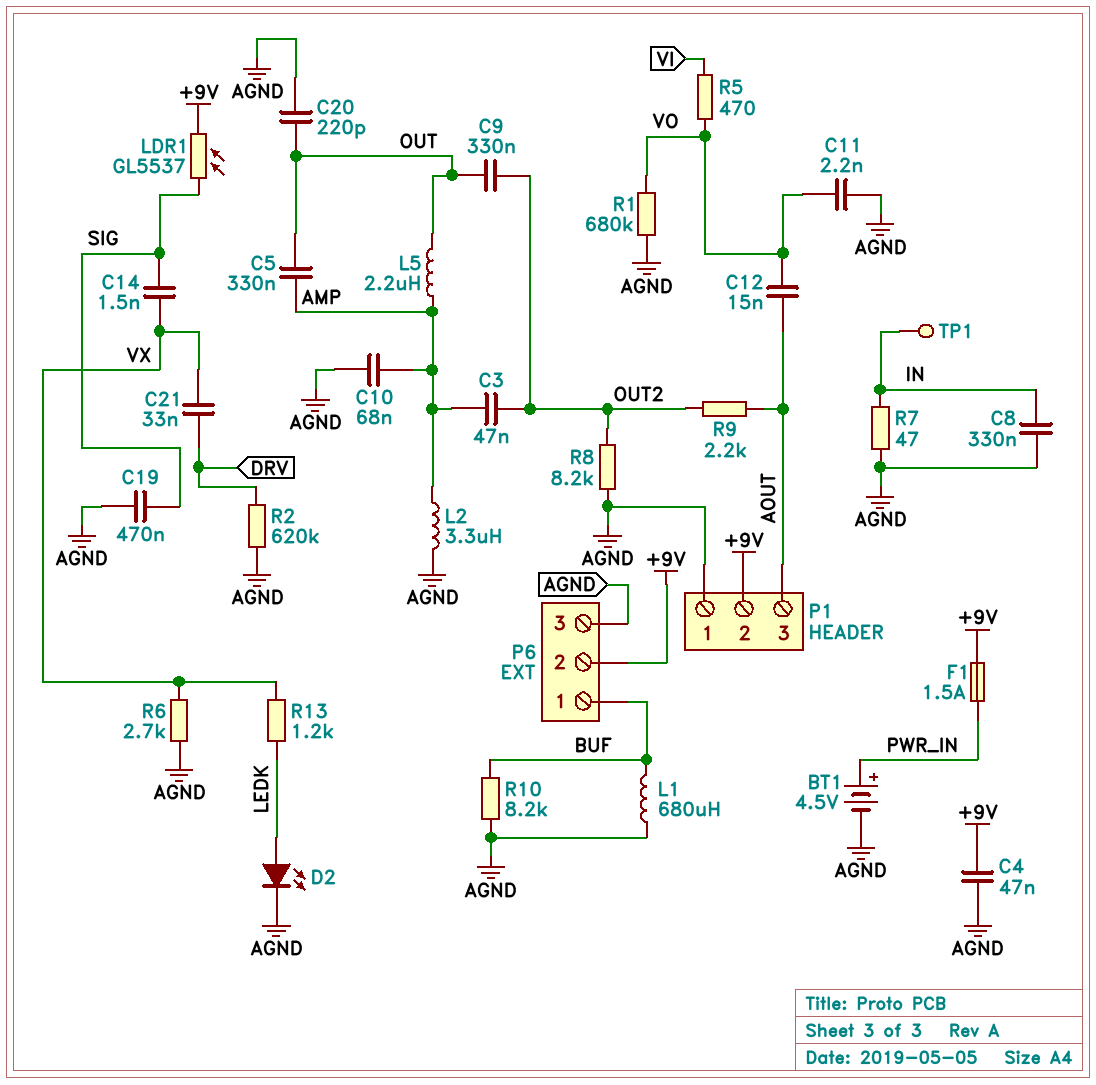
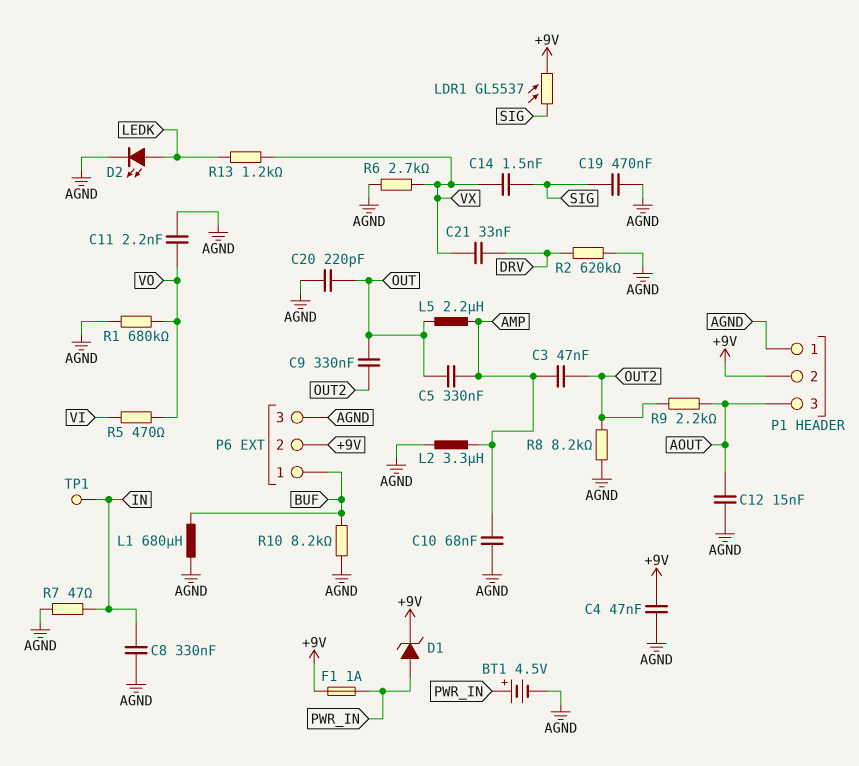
C12: 15nF (AOUT, VO) -> 15nF (AGND, AOUT)
D1: none -> zener (A PWR_IN, K +9V)
F1: 1.5A (+9V, PWR_IN) -> 1A (+9V, PWR_IN)

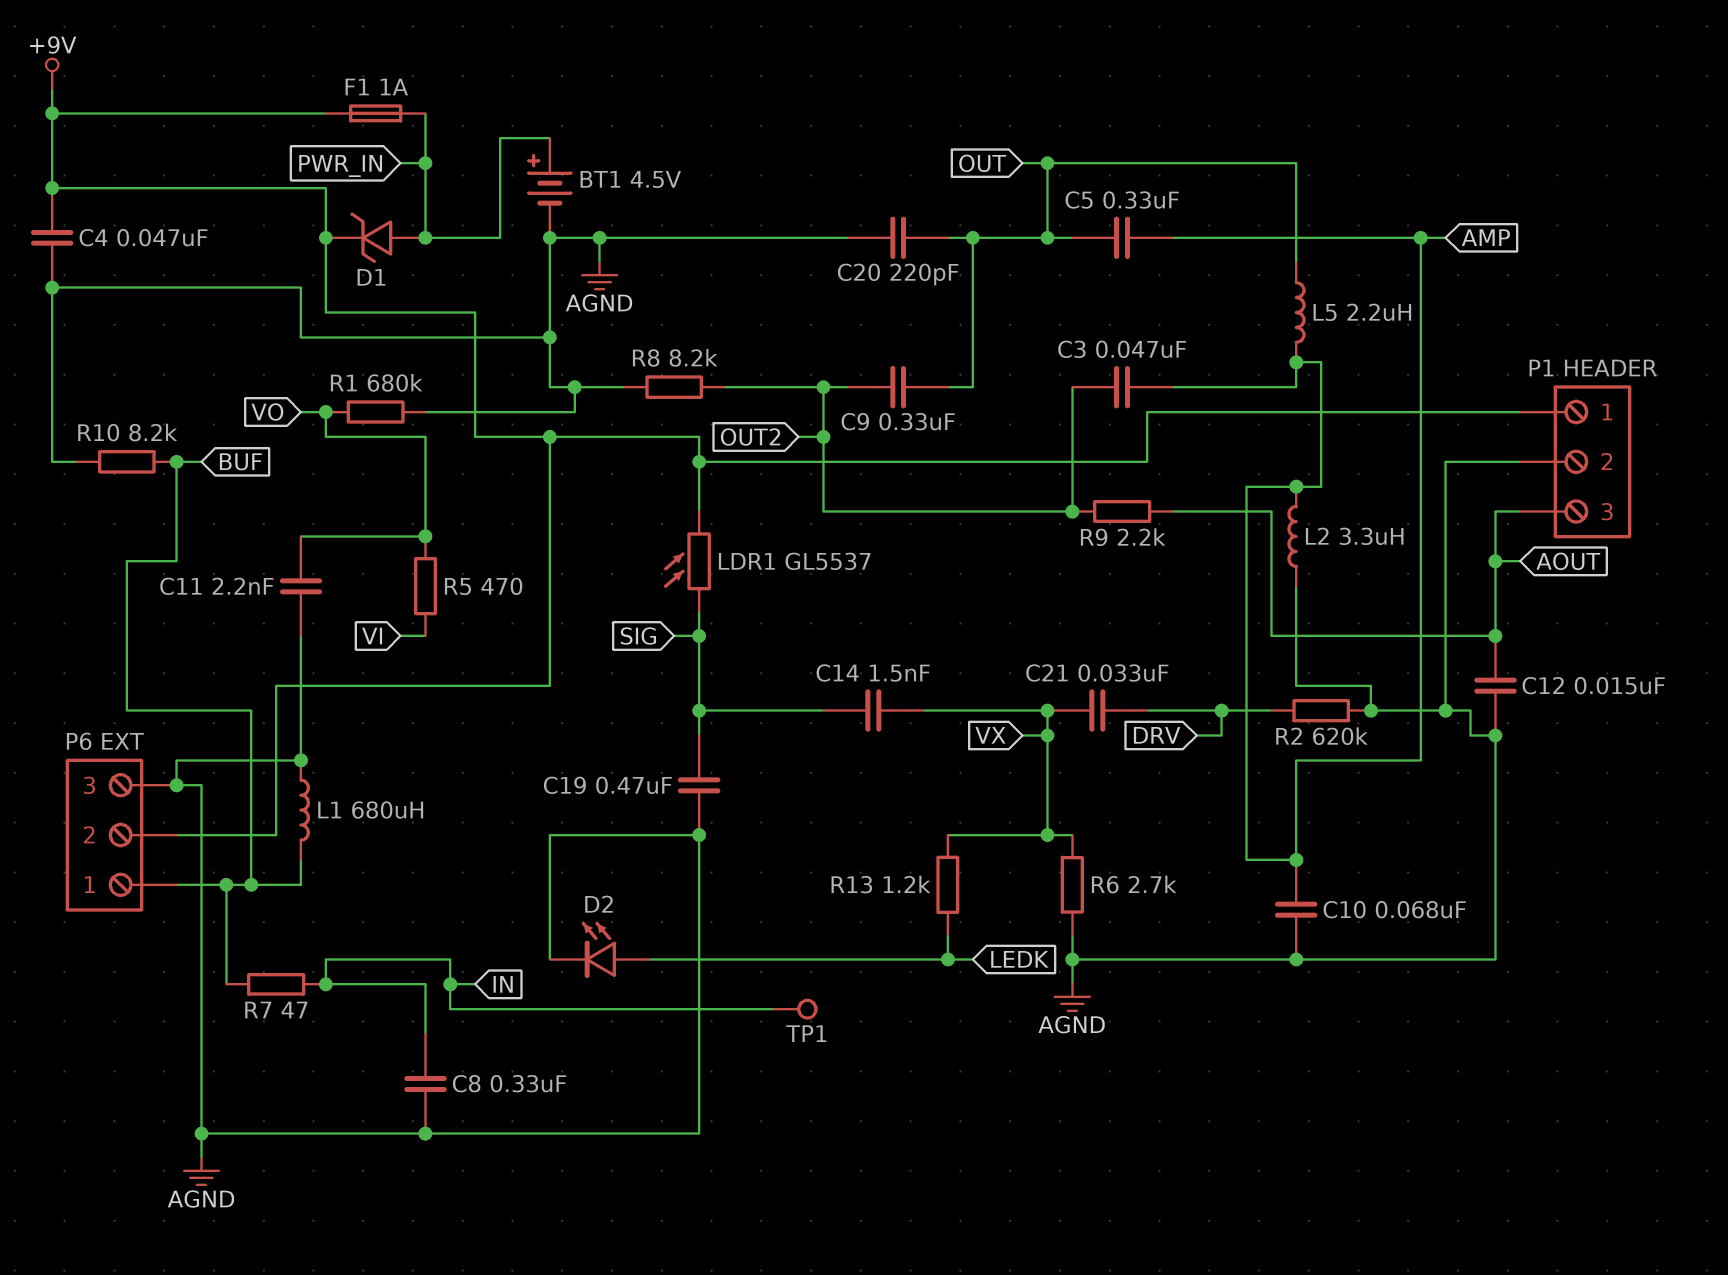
P1 pin 1: AGND -> +9V
P1 pin 2: +9V -> AGND
R7: 47 (AGND, IN) -> 47 (BUF, IN)

